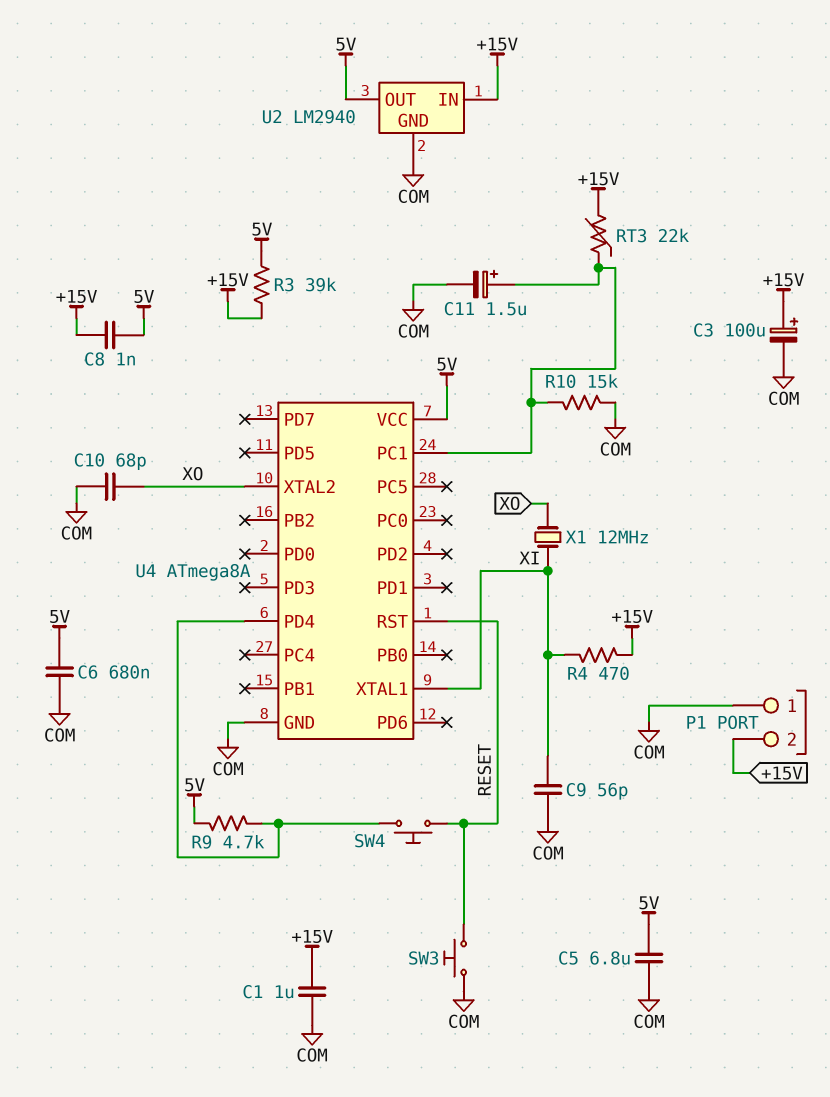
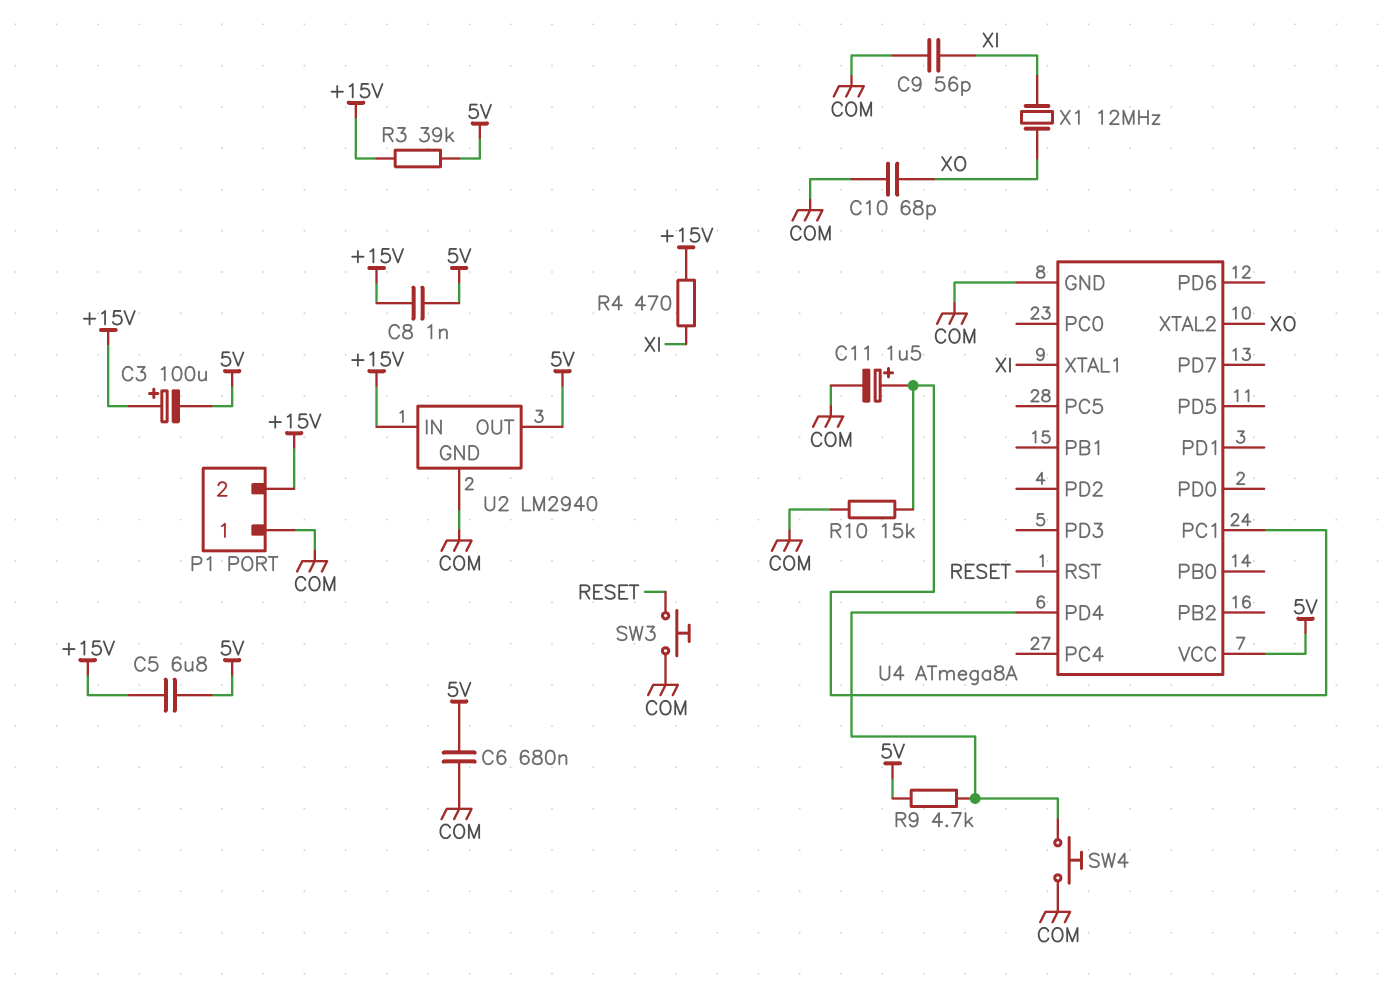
C1: 1uF (+15V, COM) -> none
C3: 100uF (plus +15V, minus COM) -> 100uF (plus +15V, minus 5V)
C5: 6.8uF (5V, COM) -> 6.8uF (+15V, 5V)
RT3: 22k (+15V, U4/PC1) -> none
SW4: button (RESET, U4/PD4) -> button (COM, U4/PD4)

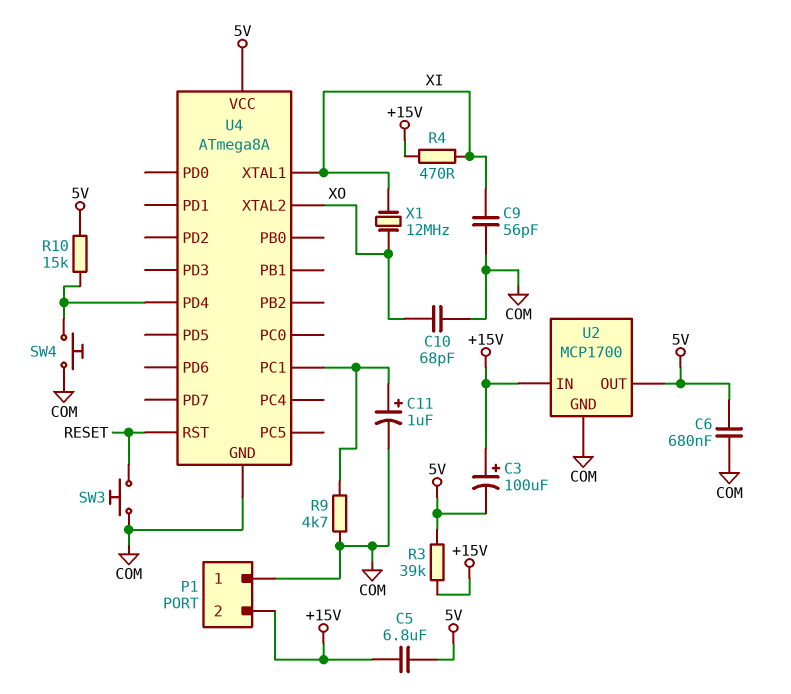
C8: 1nF (+15V, 5V) -> none
C11: 1.5uF (plus U4/PC1, minus COM) -> 1uF (plus U4/PC1, minus COM)
R9: 4.7k (5V, U4/PD4) -> 4.7k (COM, U4/PC1)
R10: 15k (COM, U4/PC1) -> 15k (5V, U4/PD4)
U2: LM2940 -> MCP1700

